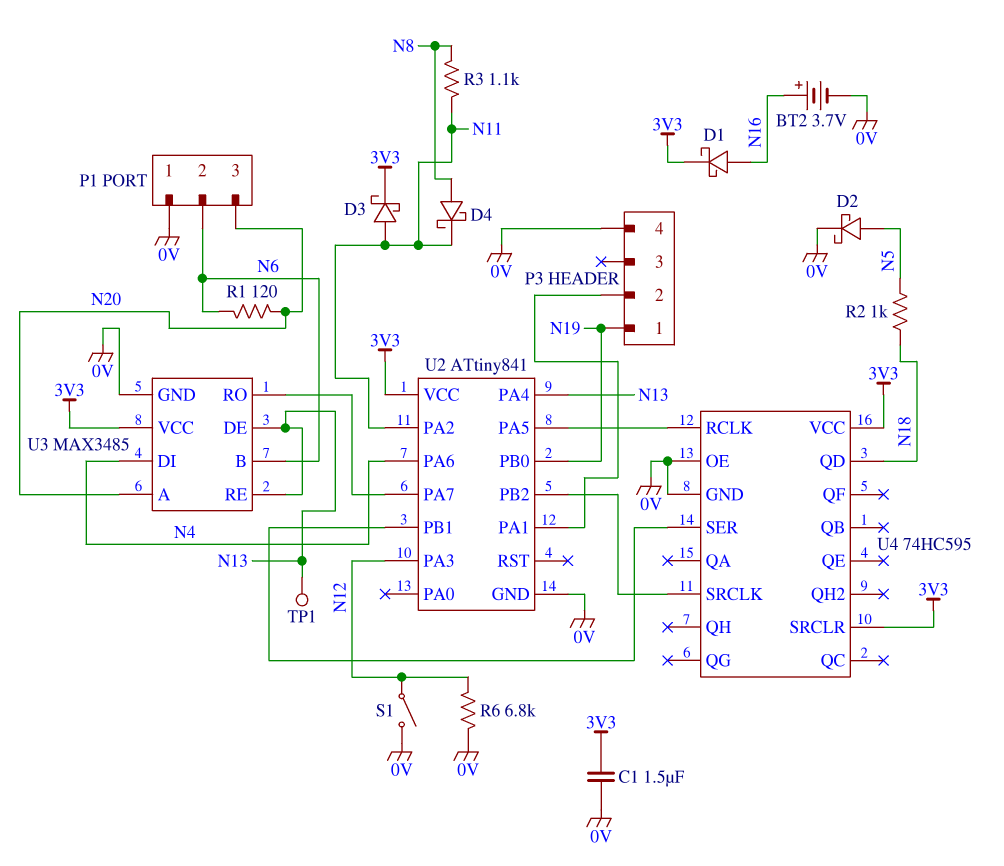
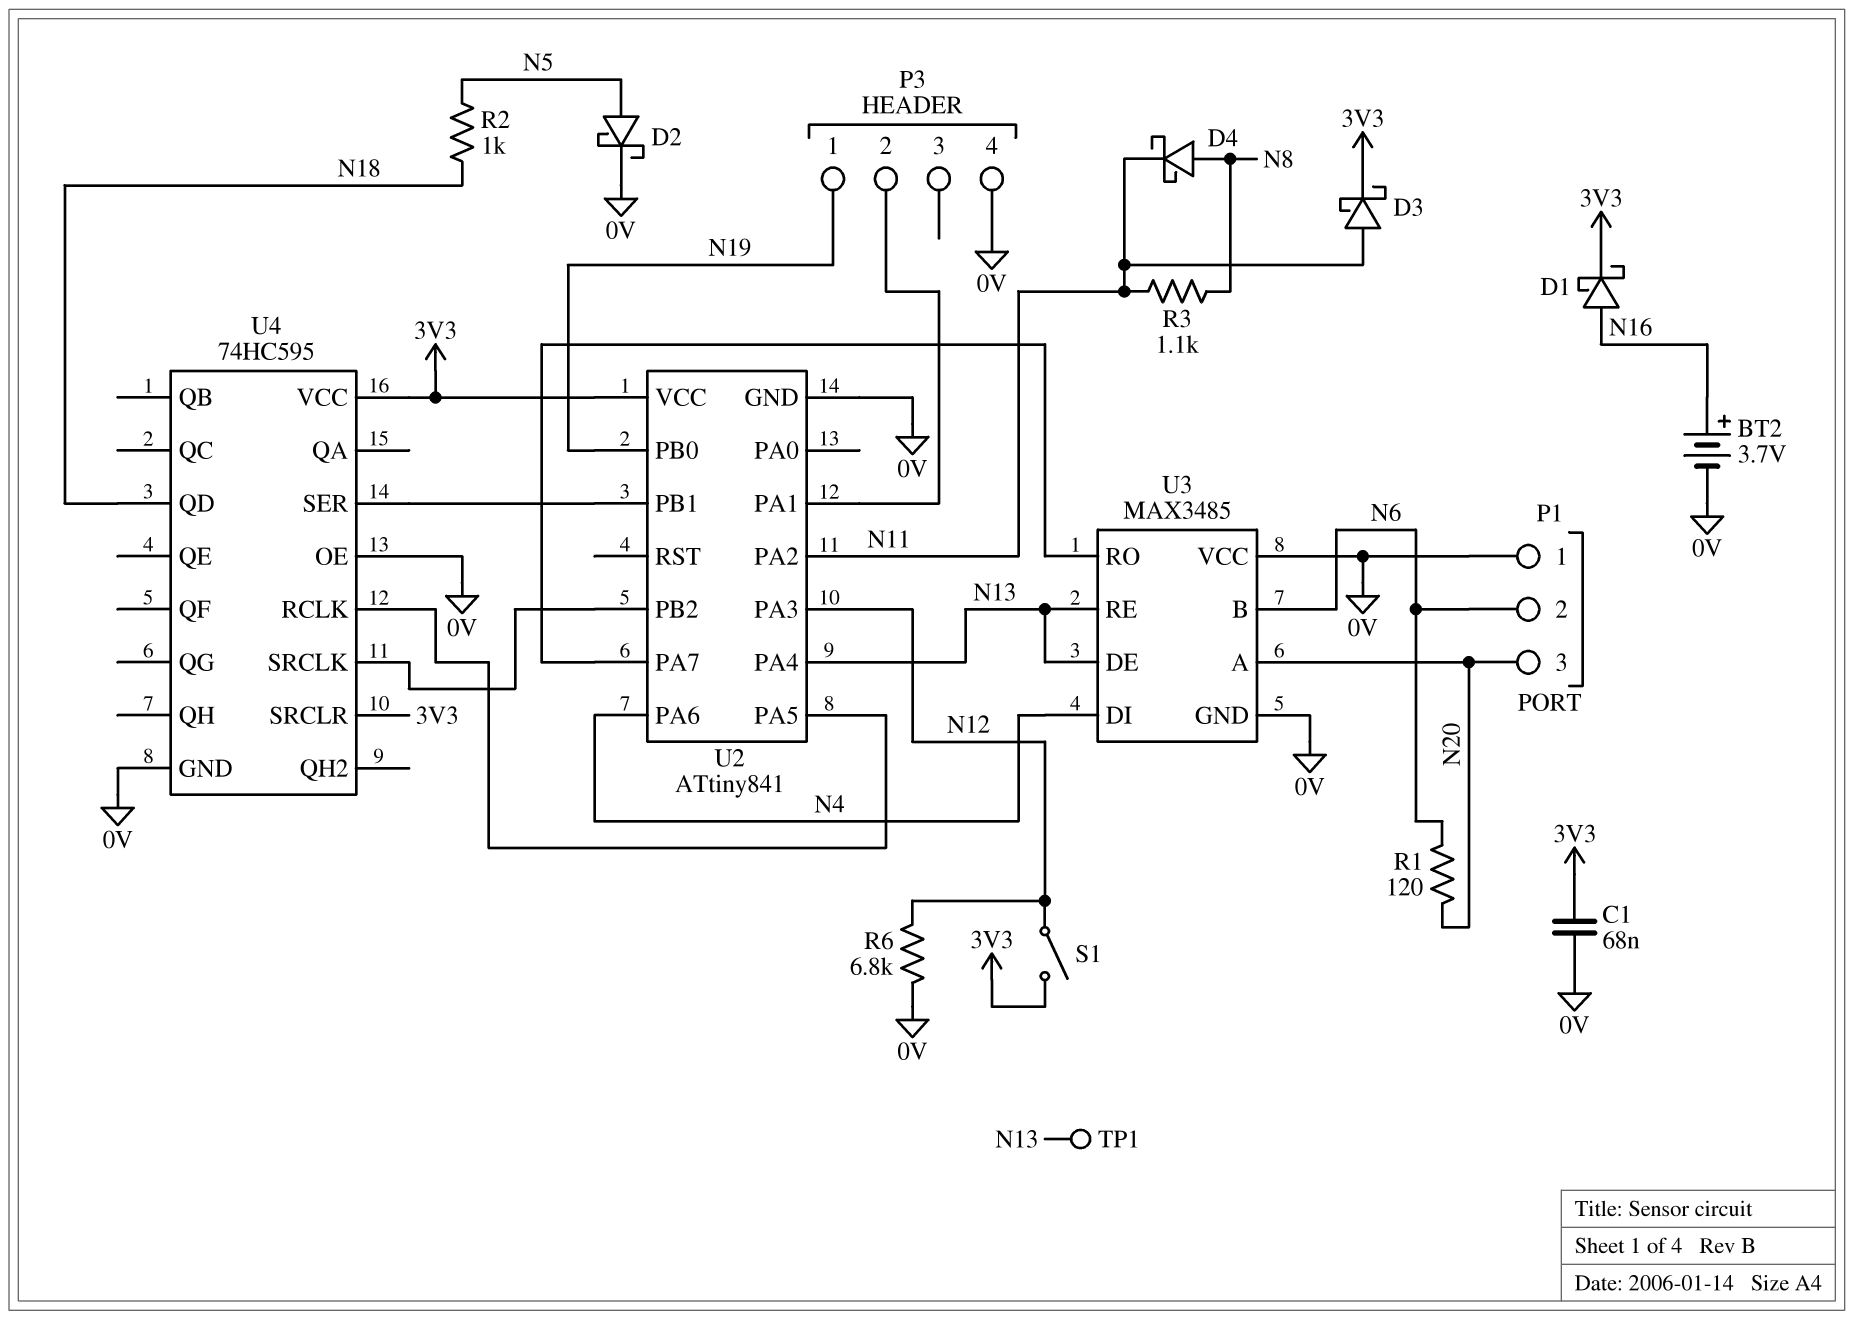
C1: 1.5uF (0V, 3V3) -> 68nF (0V, 3V3)
S1: switch (0V, N12) -> switch (3V3, N12)
U3 pin VCC: 3V3 -> 0V

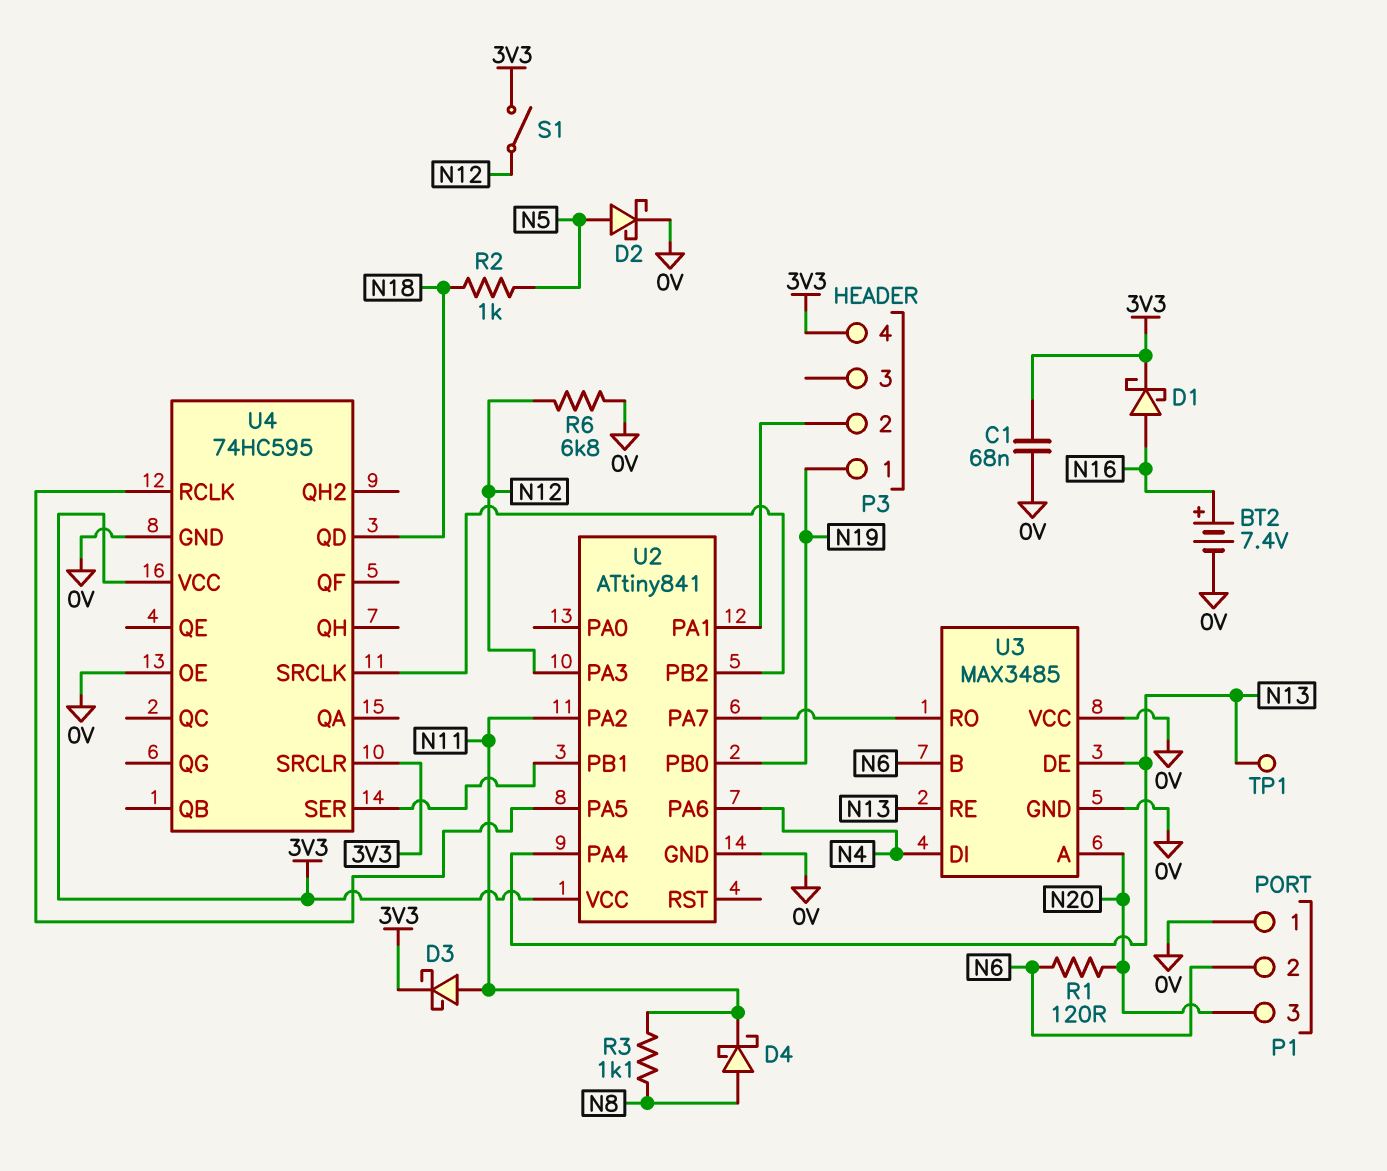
BT2: 3.7V (plus N16, minus 0V) -> 7.4V (plus N16, minus 0V)
P3 pin 4: 0V -> 3V3

